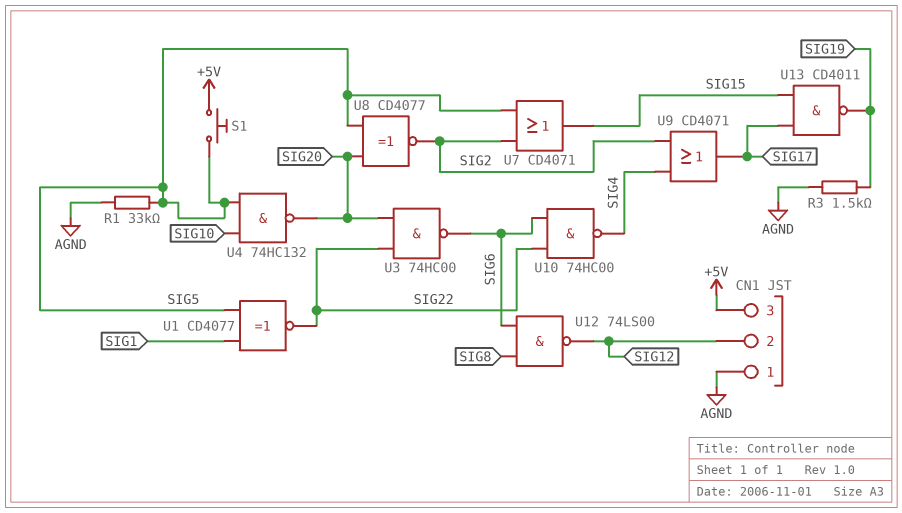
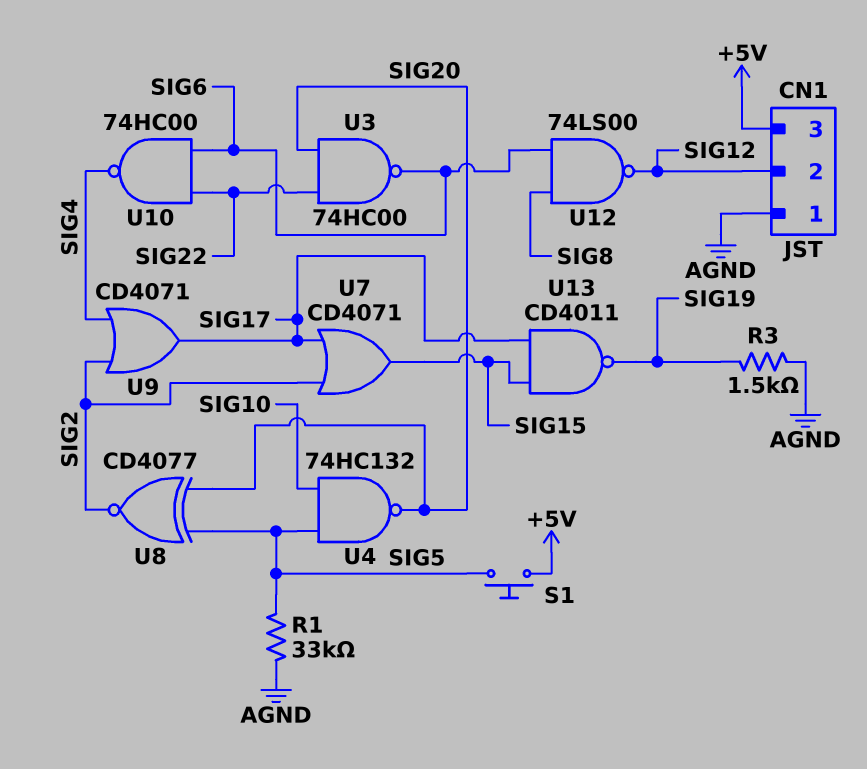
U1: XNOR CD4077 (in SIG1, in SIG5, out SIG22) -> none
U7: OR CD4071 (in SIG2, in SIG5, out SIG15) -> OR CD4071 (in SIG2, in SIG17, out SIG15)

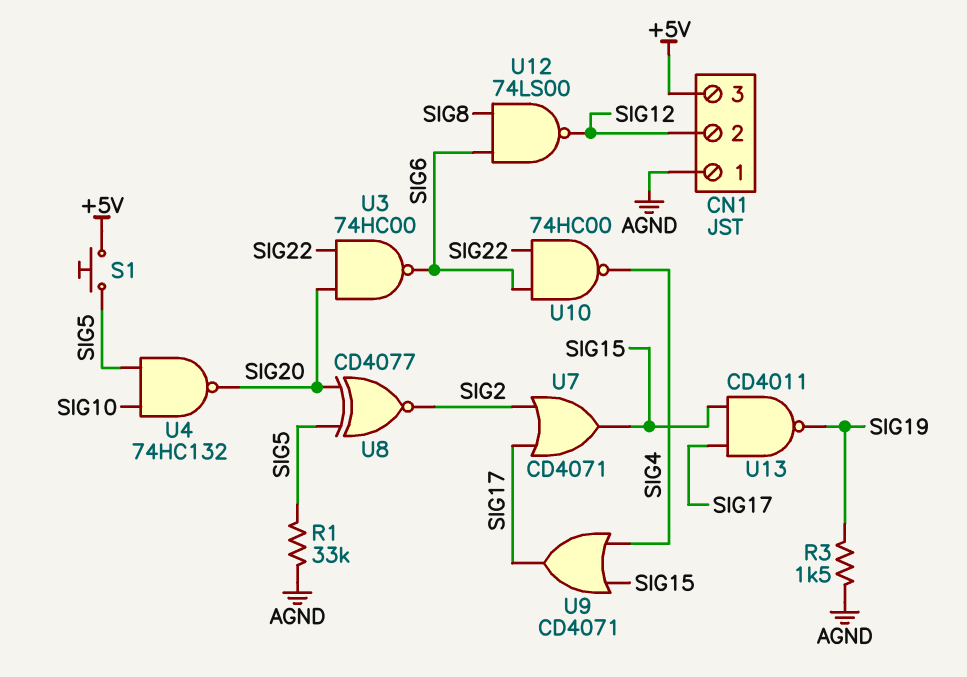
U9: OR CD4071 (in SIG2, in SIG4, out SIG17) -> OR CD4071 (in SIG4, in SIG15, out SIG17)

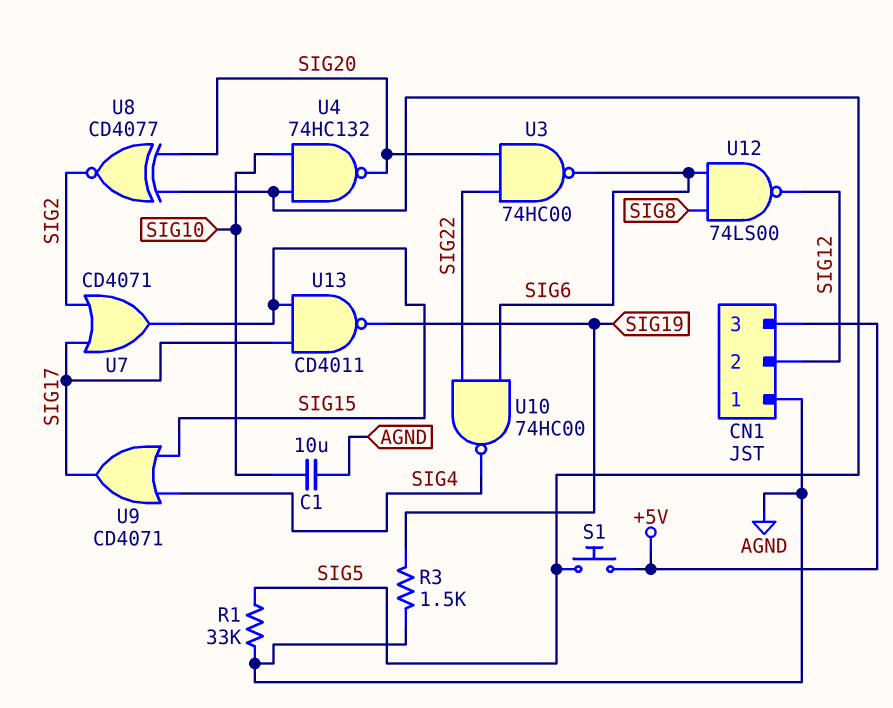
C1: none -> 10uF (AGND, SIG10)

